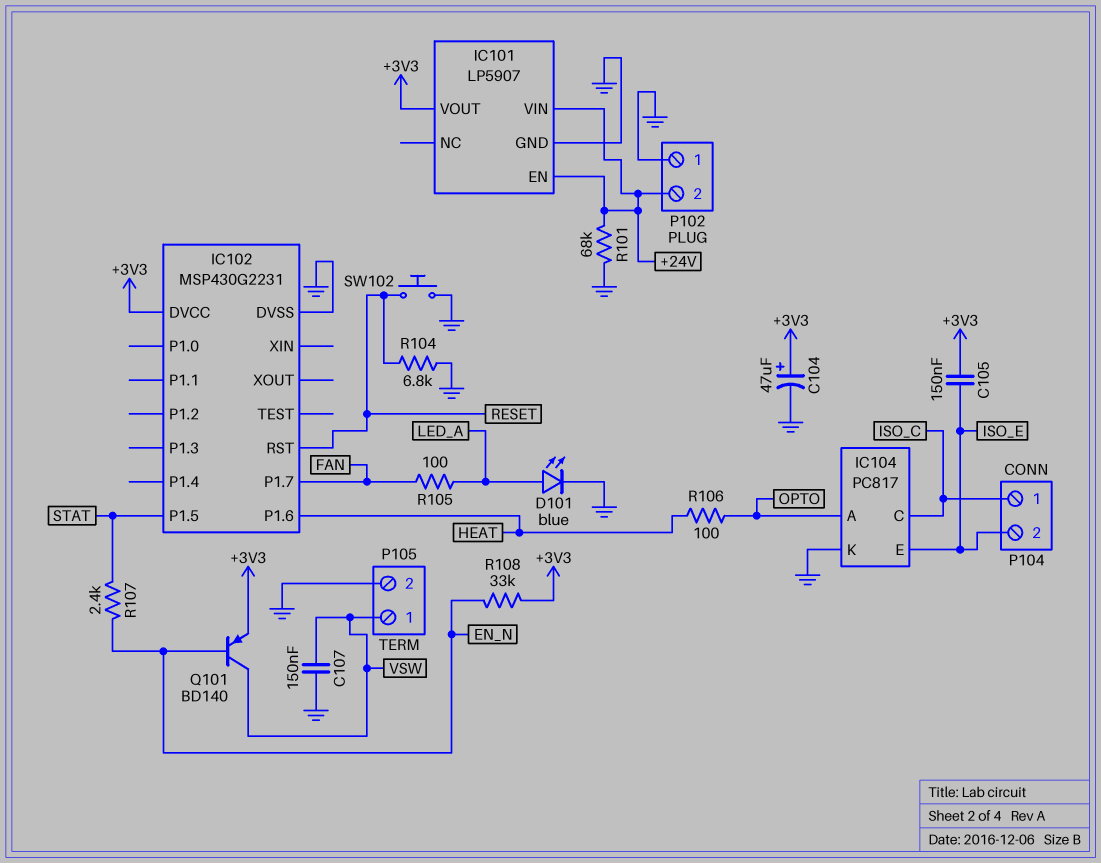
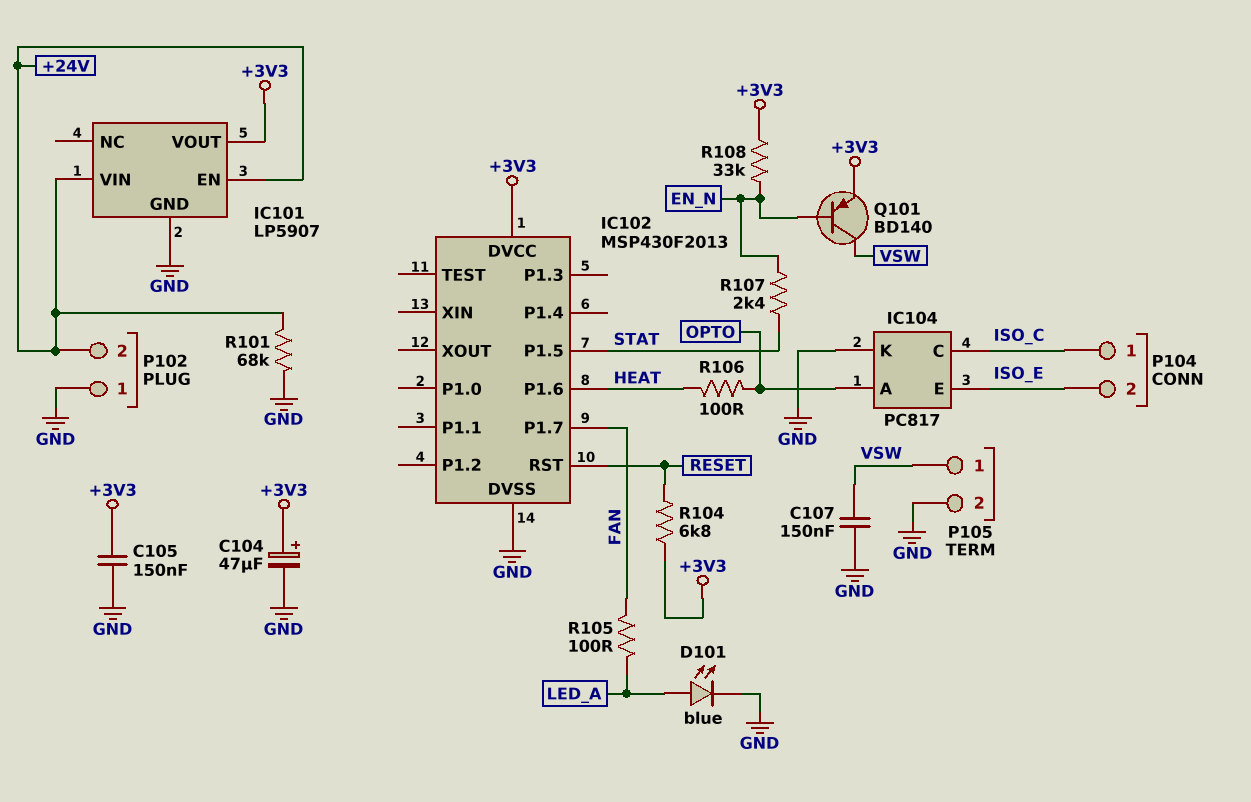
C105: 150nF (+3V3, ISO_E) -> 150nF (+3V3, GND)
IC102: MSP430G2231 -> MSP430F2013
R104: 6.8k (GND, RESET) -> 6.8k (+3V3, RESET)
SW102: button (GND, RESET) -> none

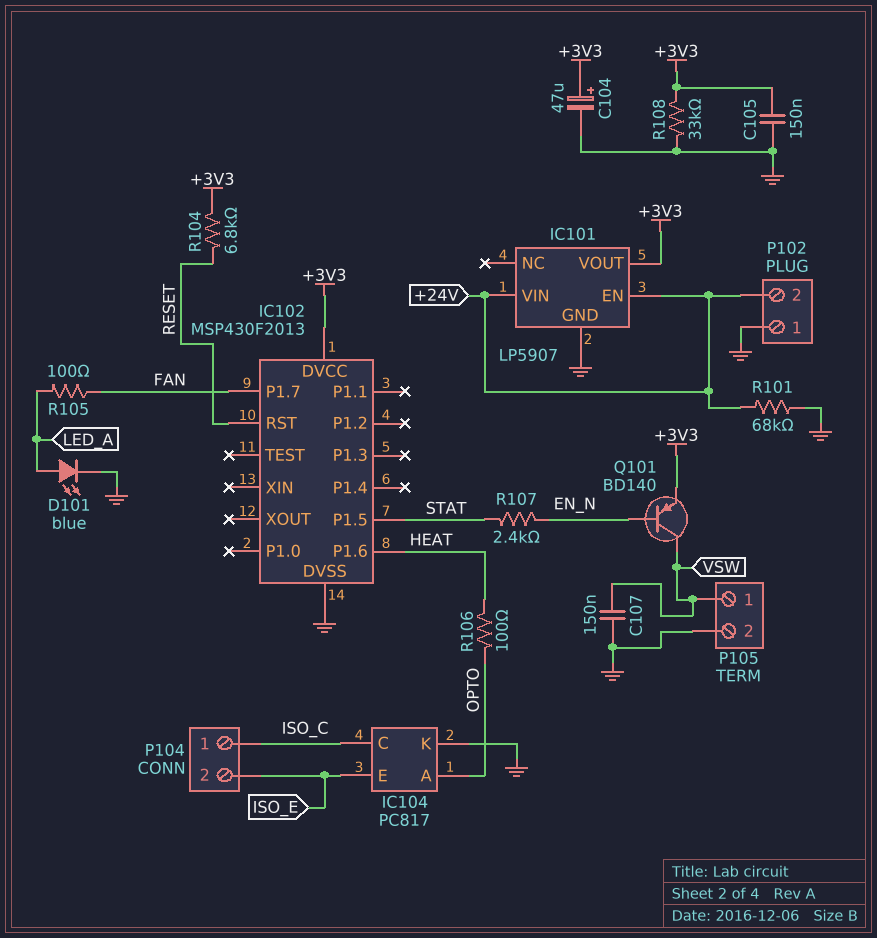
R108: 33k (+3V3, EN_N) -> 33k (+3V3, GND)

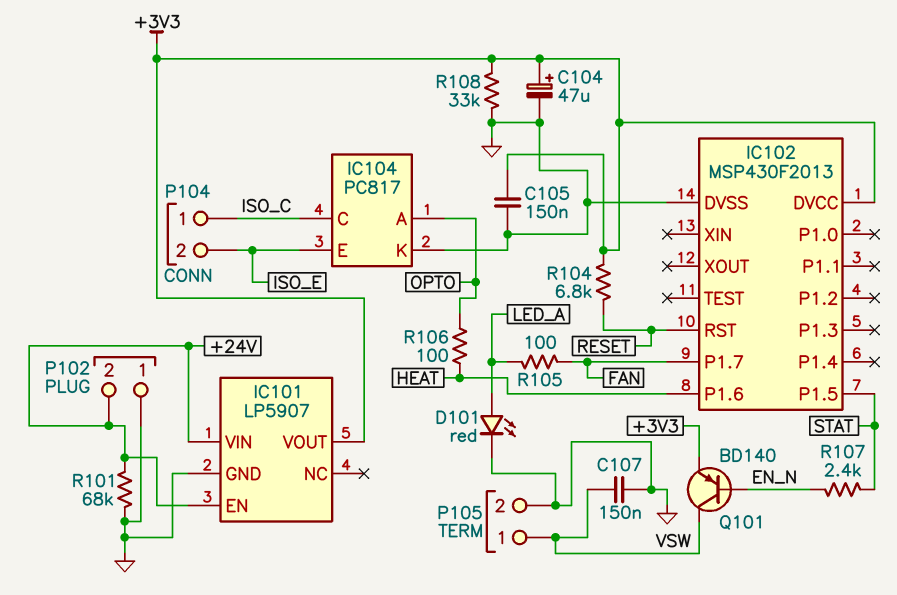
D101: LED blue (A LED_A, K GND) -> LED red (A LED_A, K GND)

